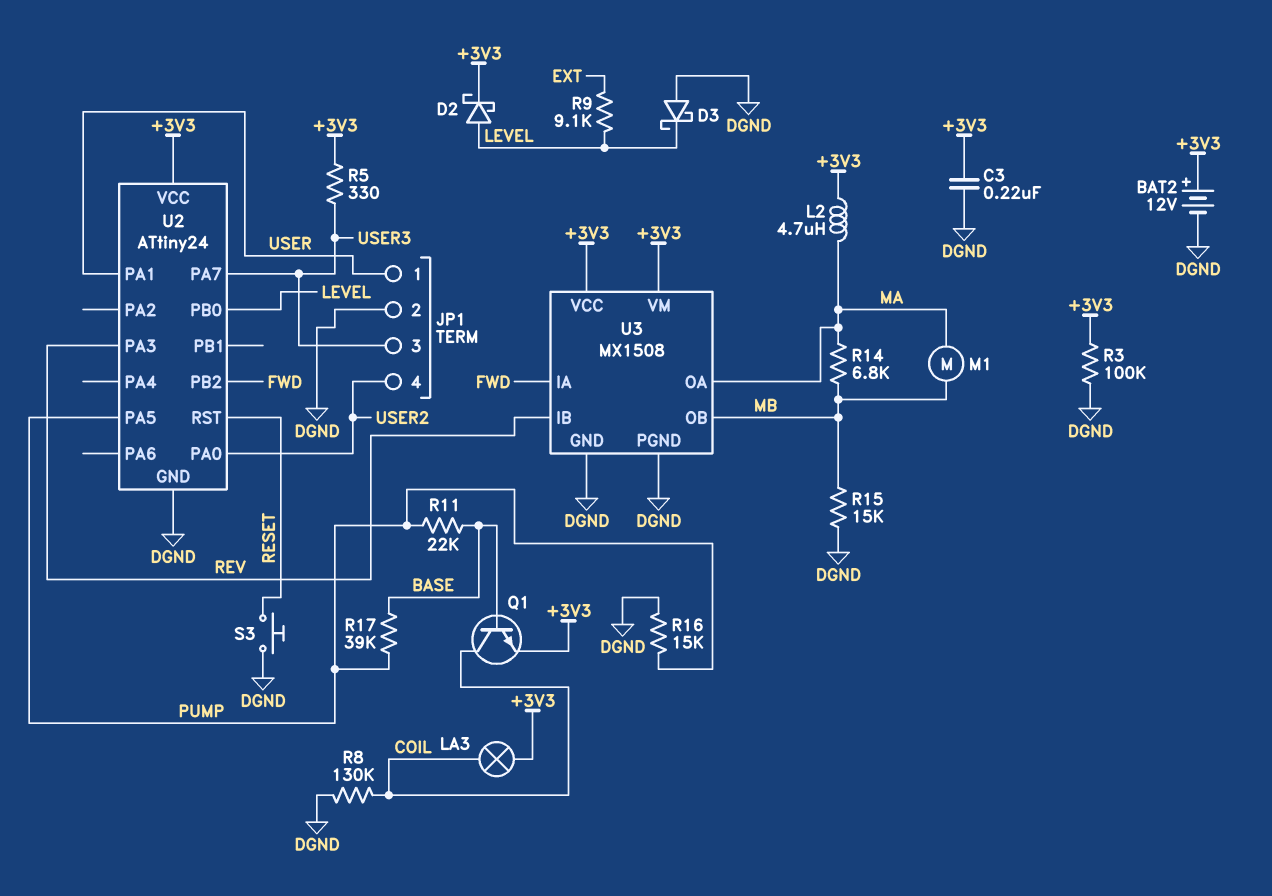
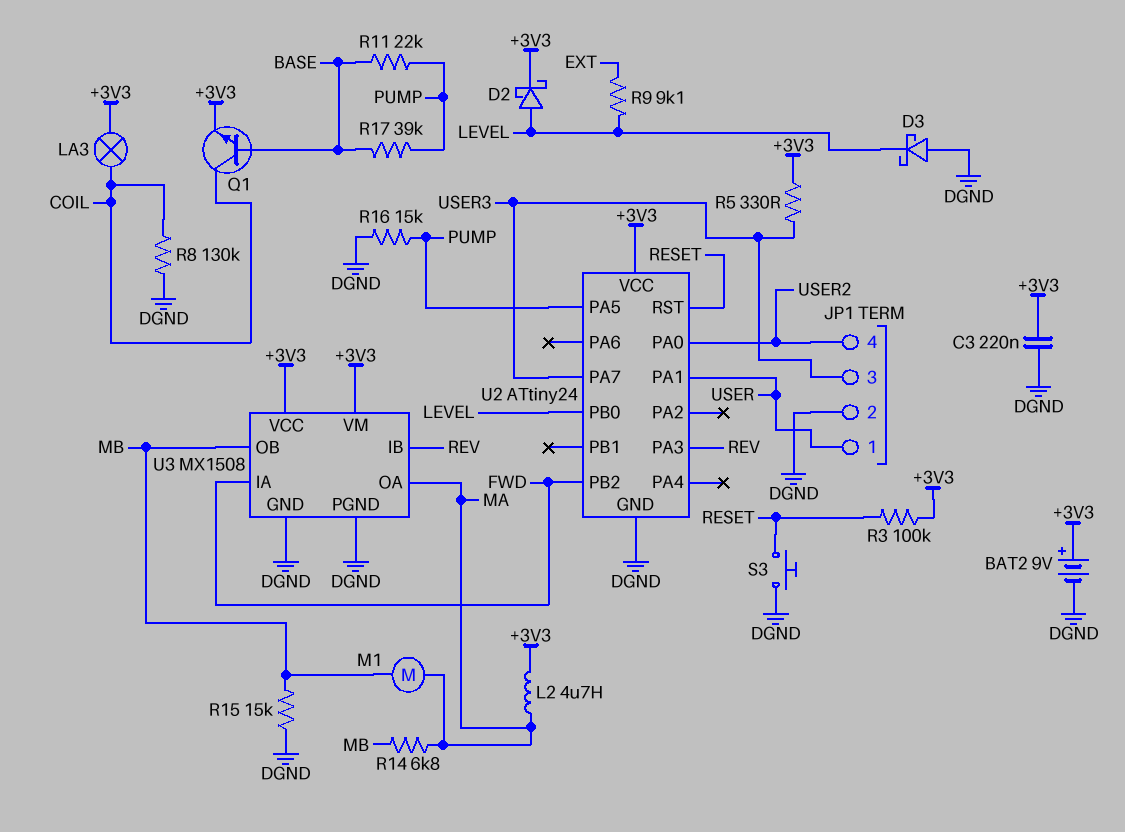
BAT2: 12V (plus +3V3, minus DGND) -> 9V (plus +3V3, minus DGND)
R3: 100k (+3V3, DGND) -> 100k (+3V3, RESET)

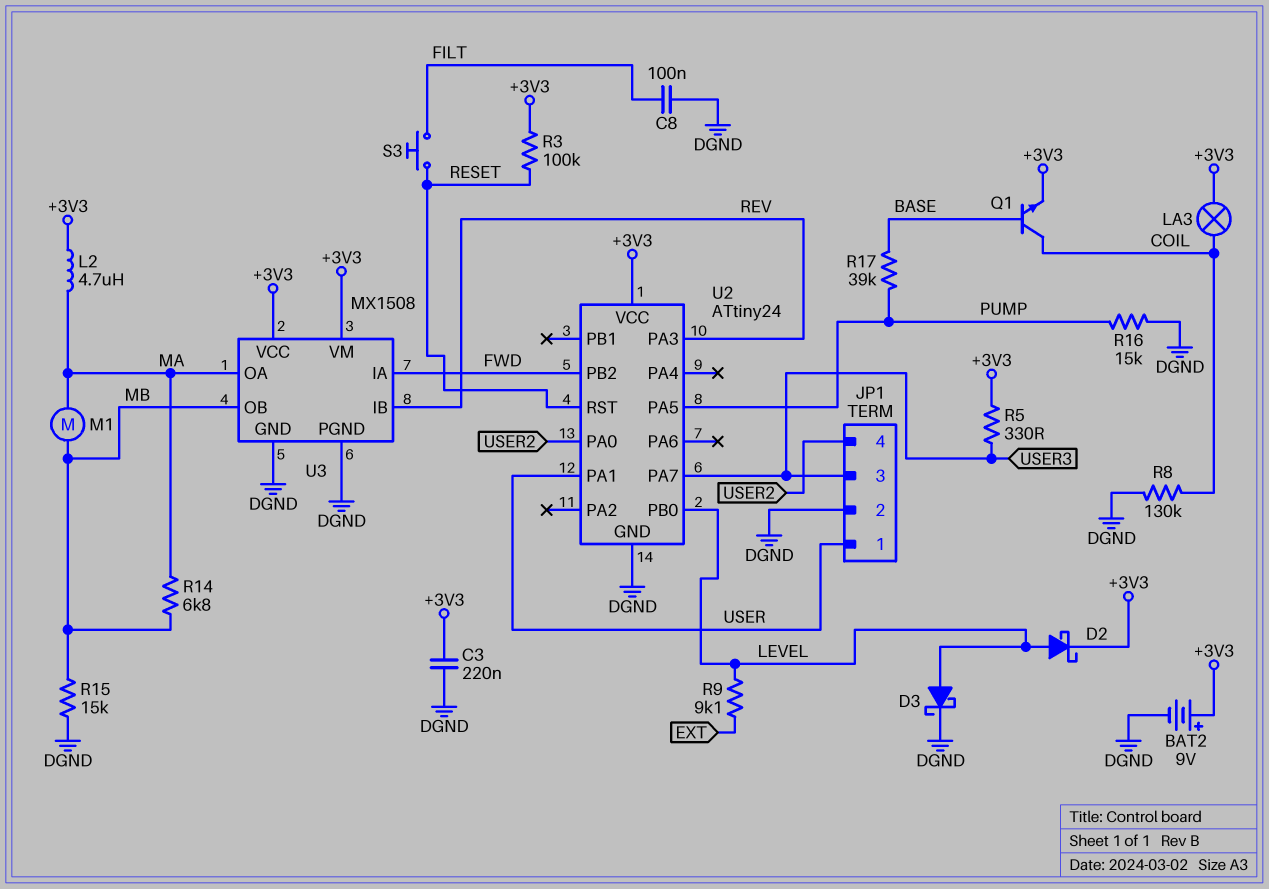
C8: none -> 100nF (DGND, FILT)
D3: schottky (A DGND, K LEVEL) -> schottky (A LEVEL, K DGND)
R11: 22k (BASE, PUMP) -> none
S3: button (DGND, RESET) -> button (FILT, RESET)

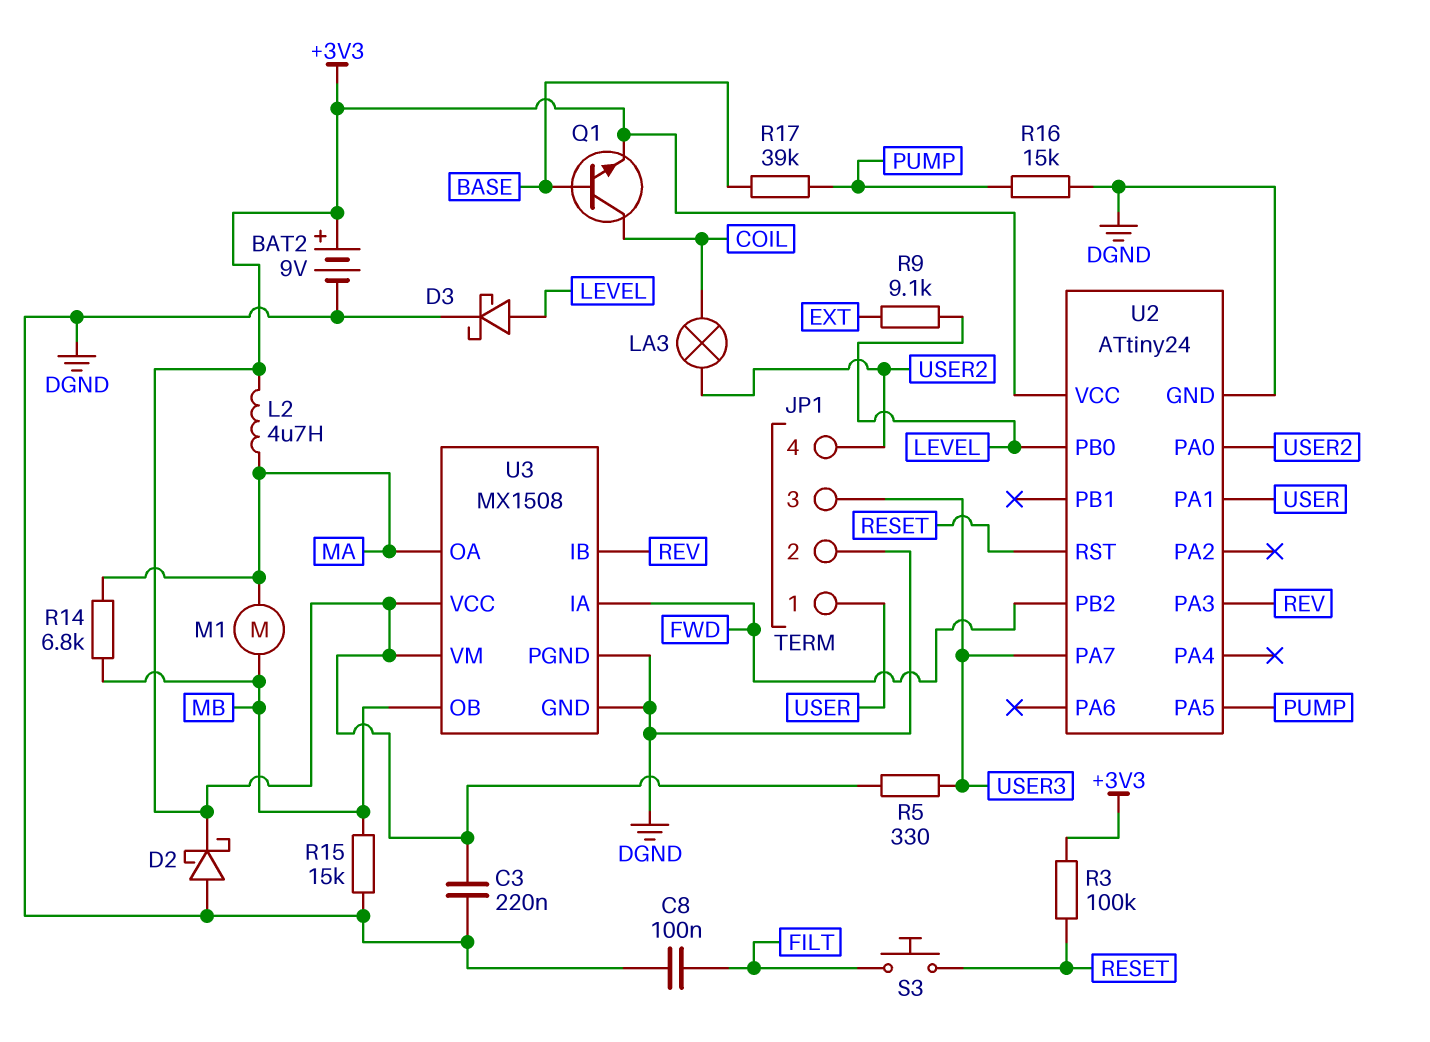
D2: schottky (A LEVEL, K +3V3) -> schottky (A DGND, K +3V3)
LA3: lamp (+3V3, COIL) -> lamp (COIL, USER2)
R8: 130k (COIL, DGND) -> none

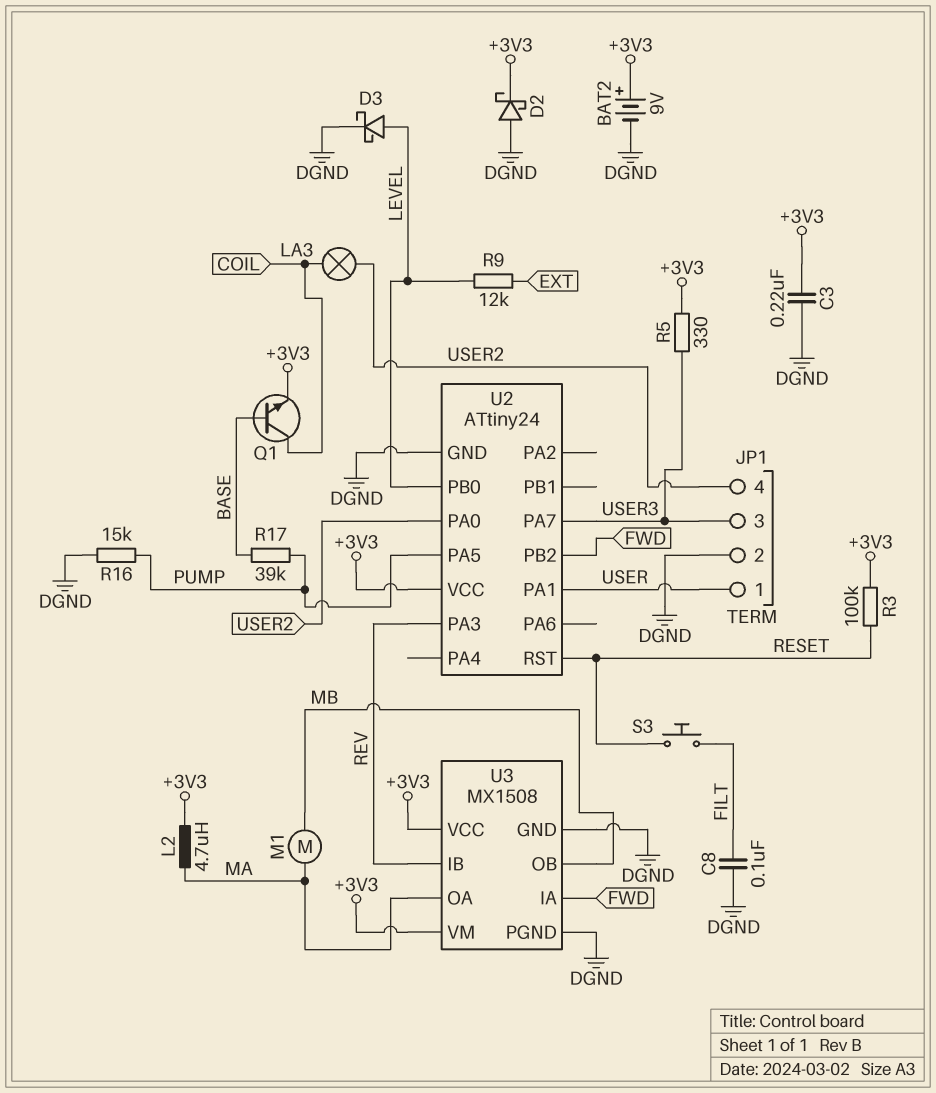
R9: 9.1k (EXT, LEVEL) -> 12k (EXT, LEVEL)
R14: 6.8k (MA, MB) -> none
R15: 15k (DGND, MB) -> none

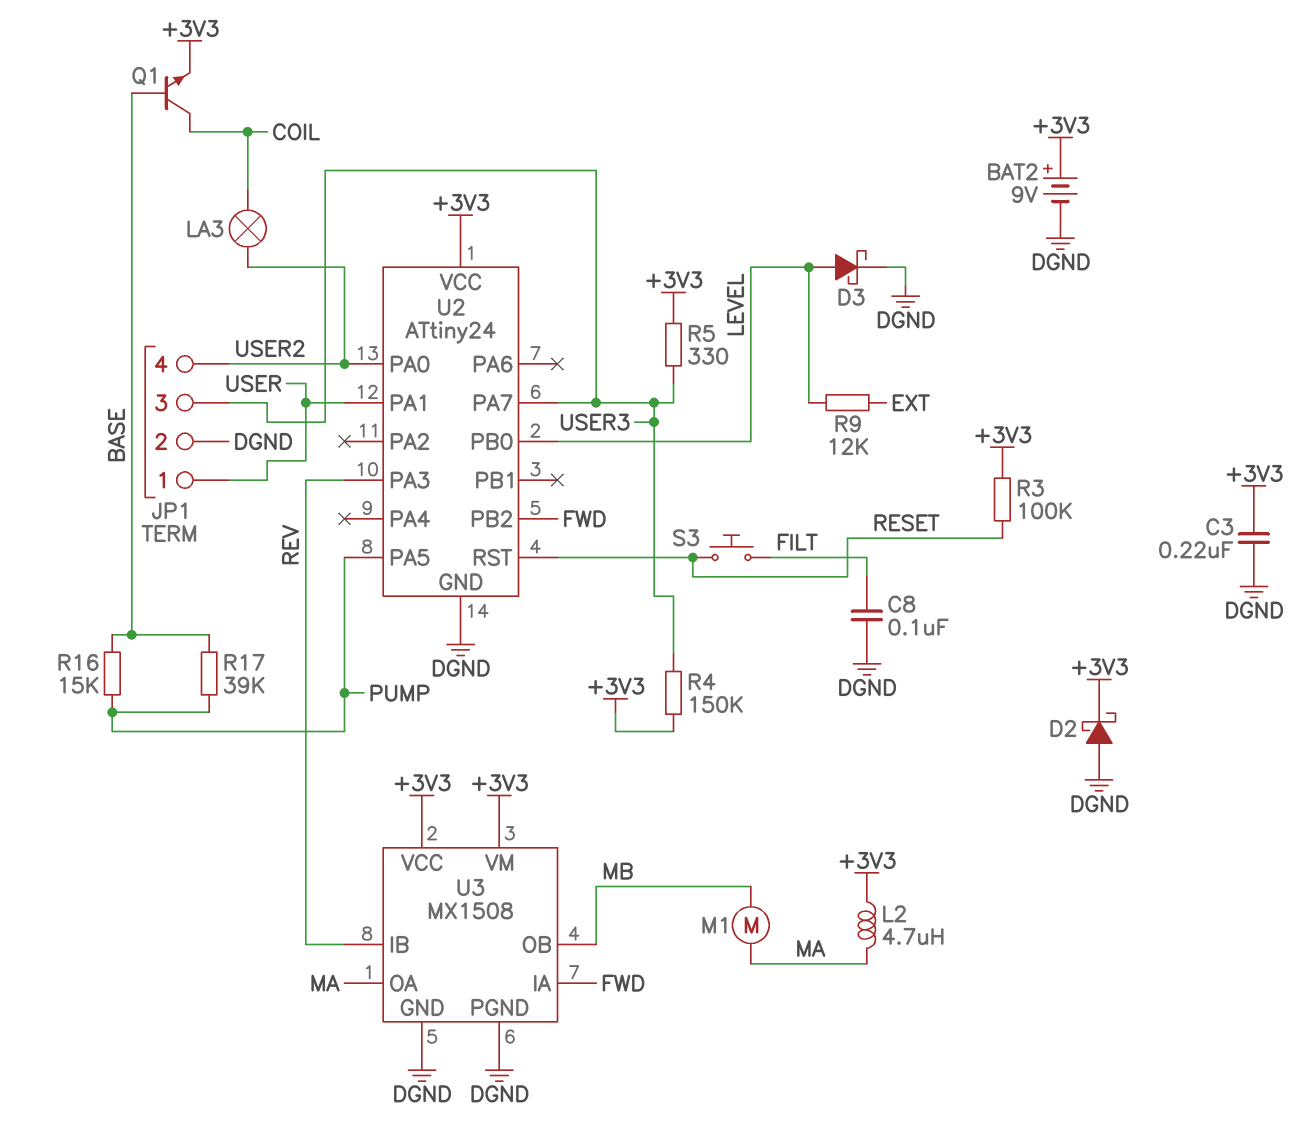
R4: none -> 150k (+3V3, USER3)
R16: 15k (DGND, PUMP) -> 15k (BASE, PUMP)

